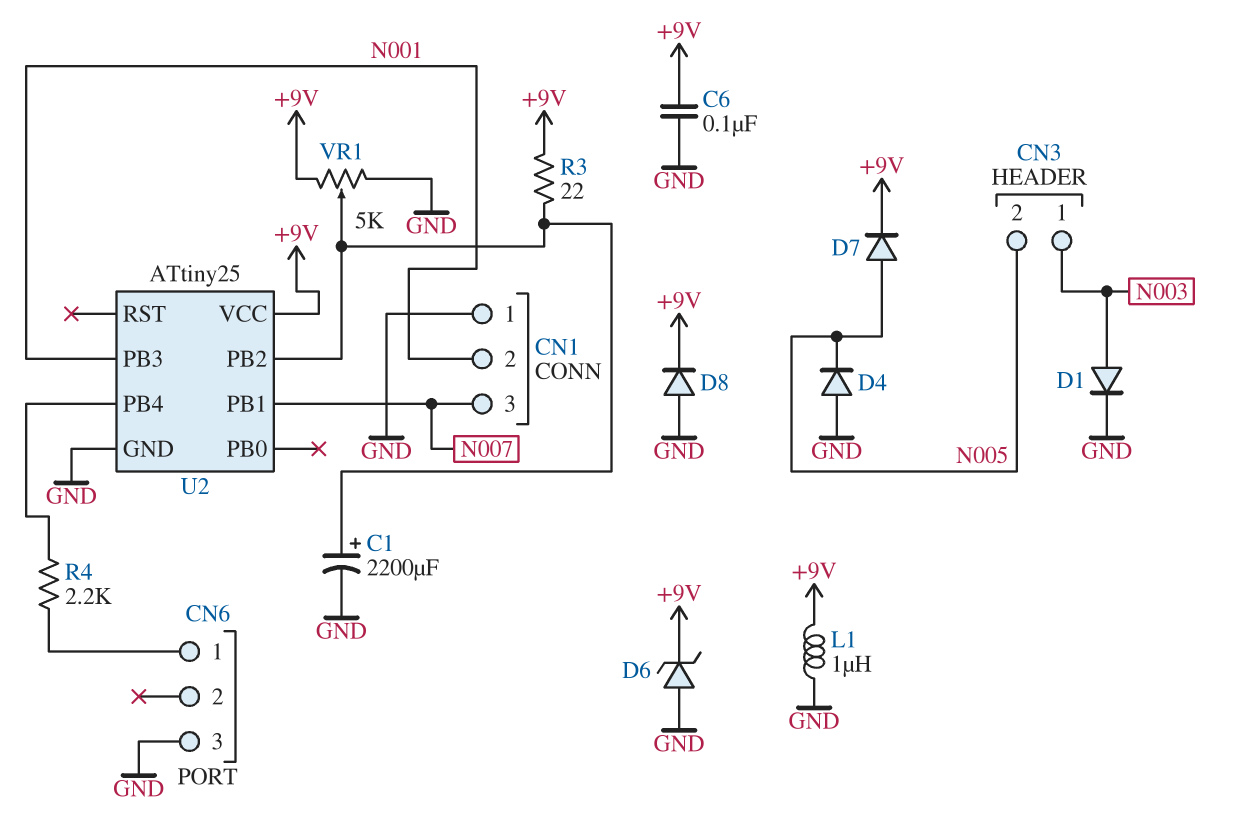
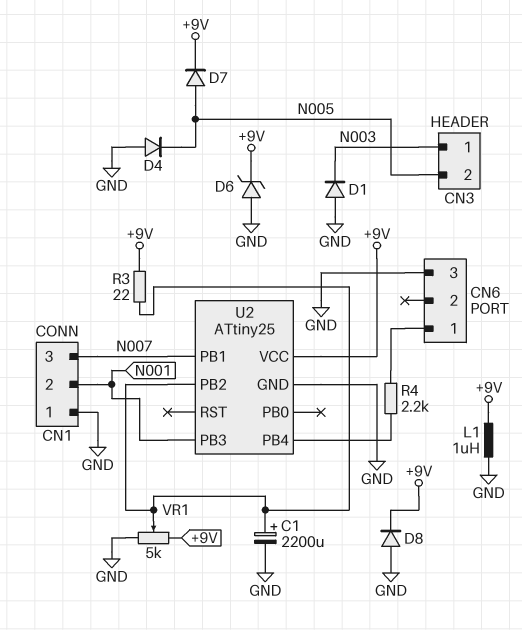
C6: 100nF (+9V, GND) -> none
D1: diode (A N003, K GND) -> diode (A GND, K N003)

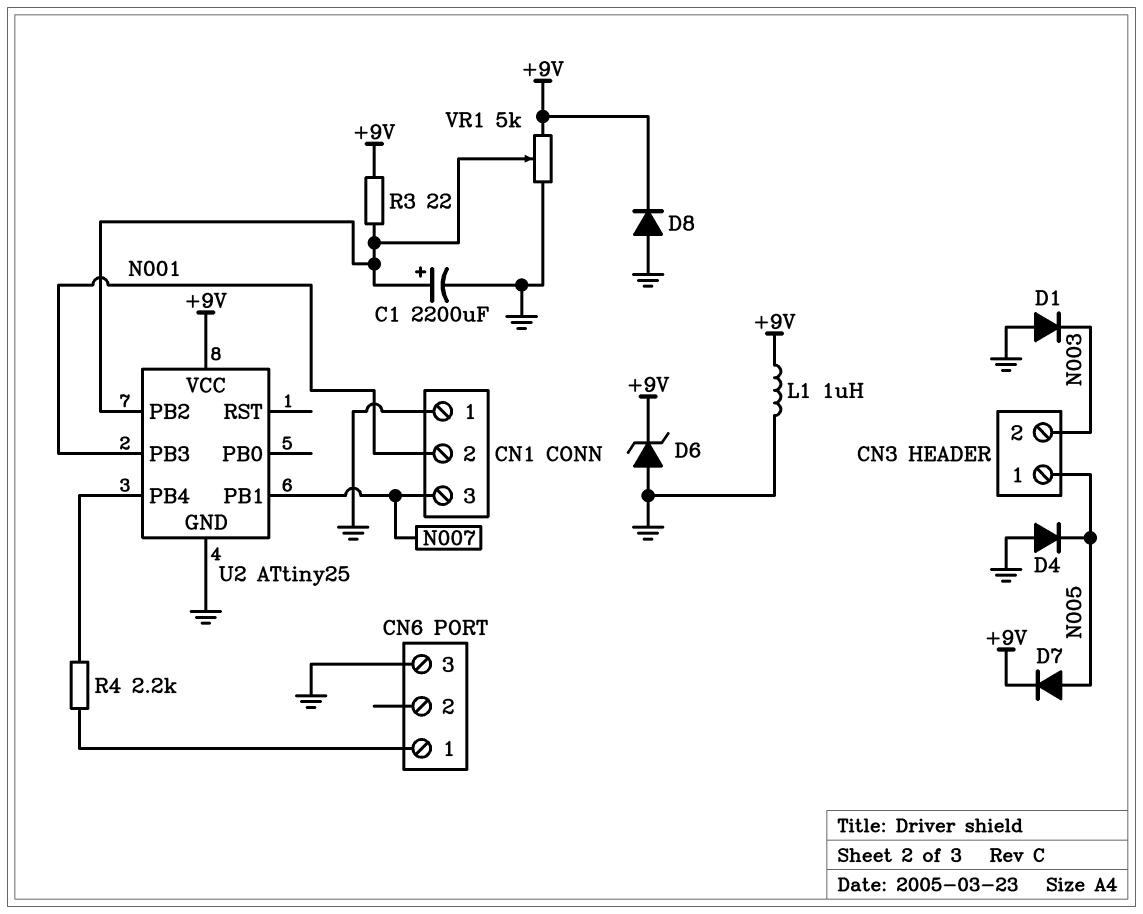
CN3 pin 1: N003 -> N005
CN3 pin 2: N005 -> N003

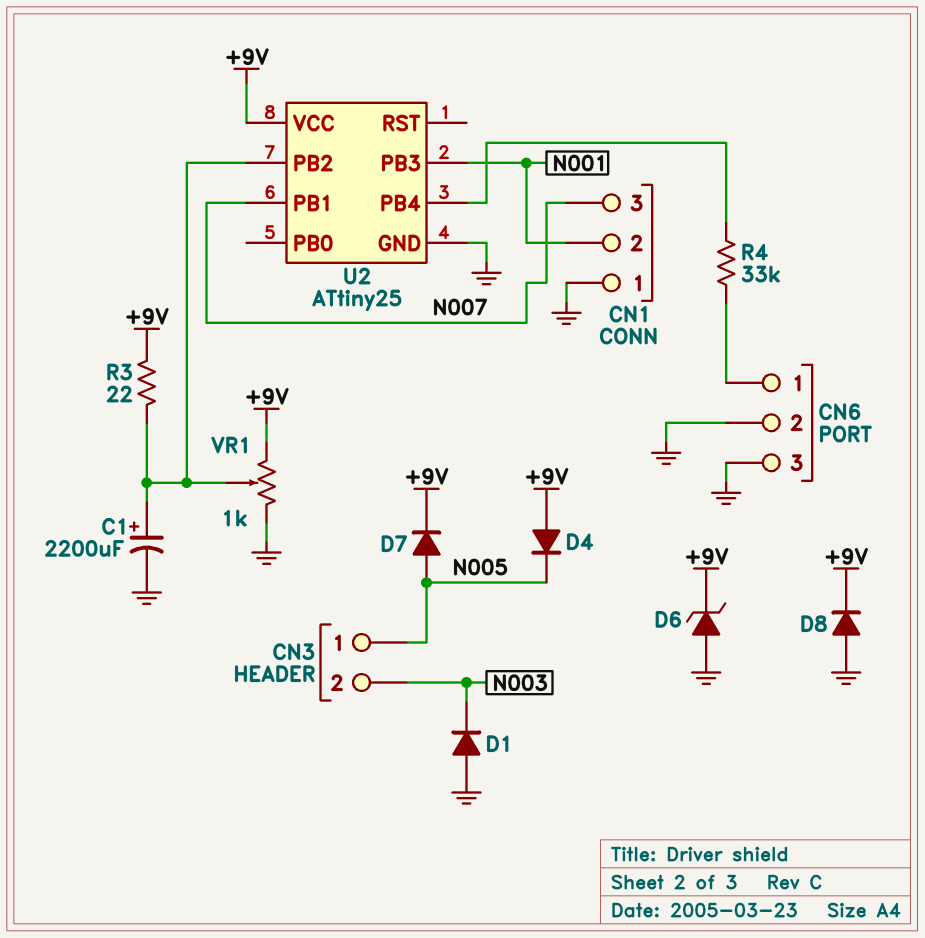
CN6 pin 2: none -> GND
D4: diode (A GND, K N005) -> diode (A +9V, K N005)
L1: 1uH (+9V, GND) -> none
R4: 2.2k (CN6/1, U2/PB4) -> 33k (CN6/1, U2/PB4)
VR1: 5k (+9V, GND, wiper U2/PB2) -> 1k (+9V, GND, wiper U2/PB2)

